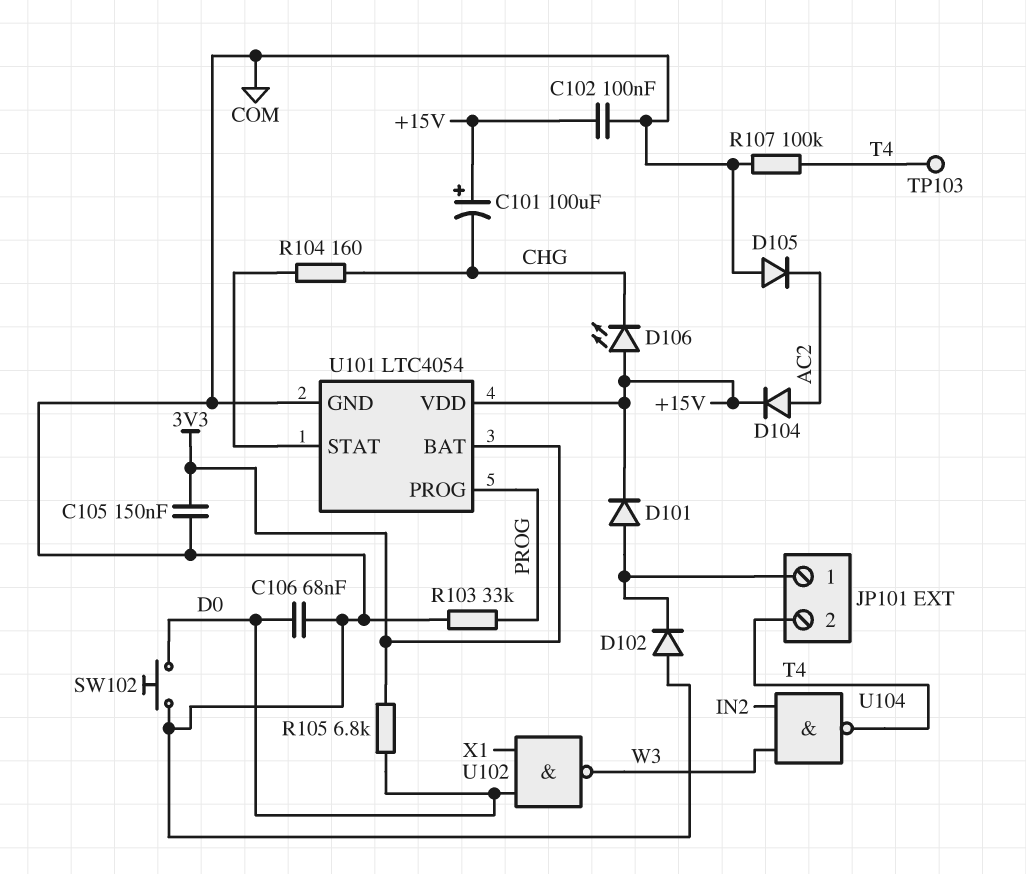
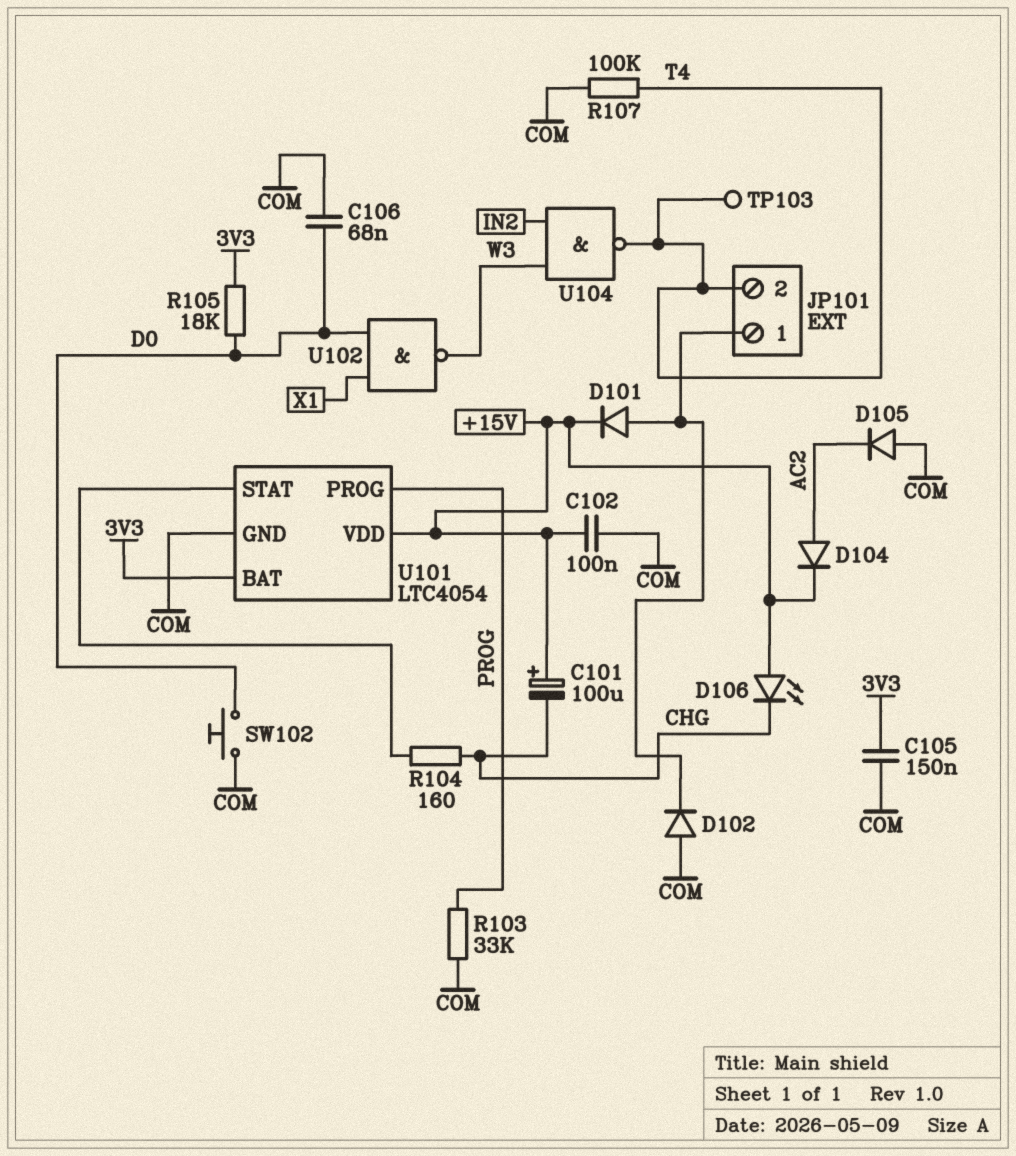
R105: 6.8k (3V3, D0) -> 18k (3V3, D0)

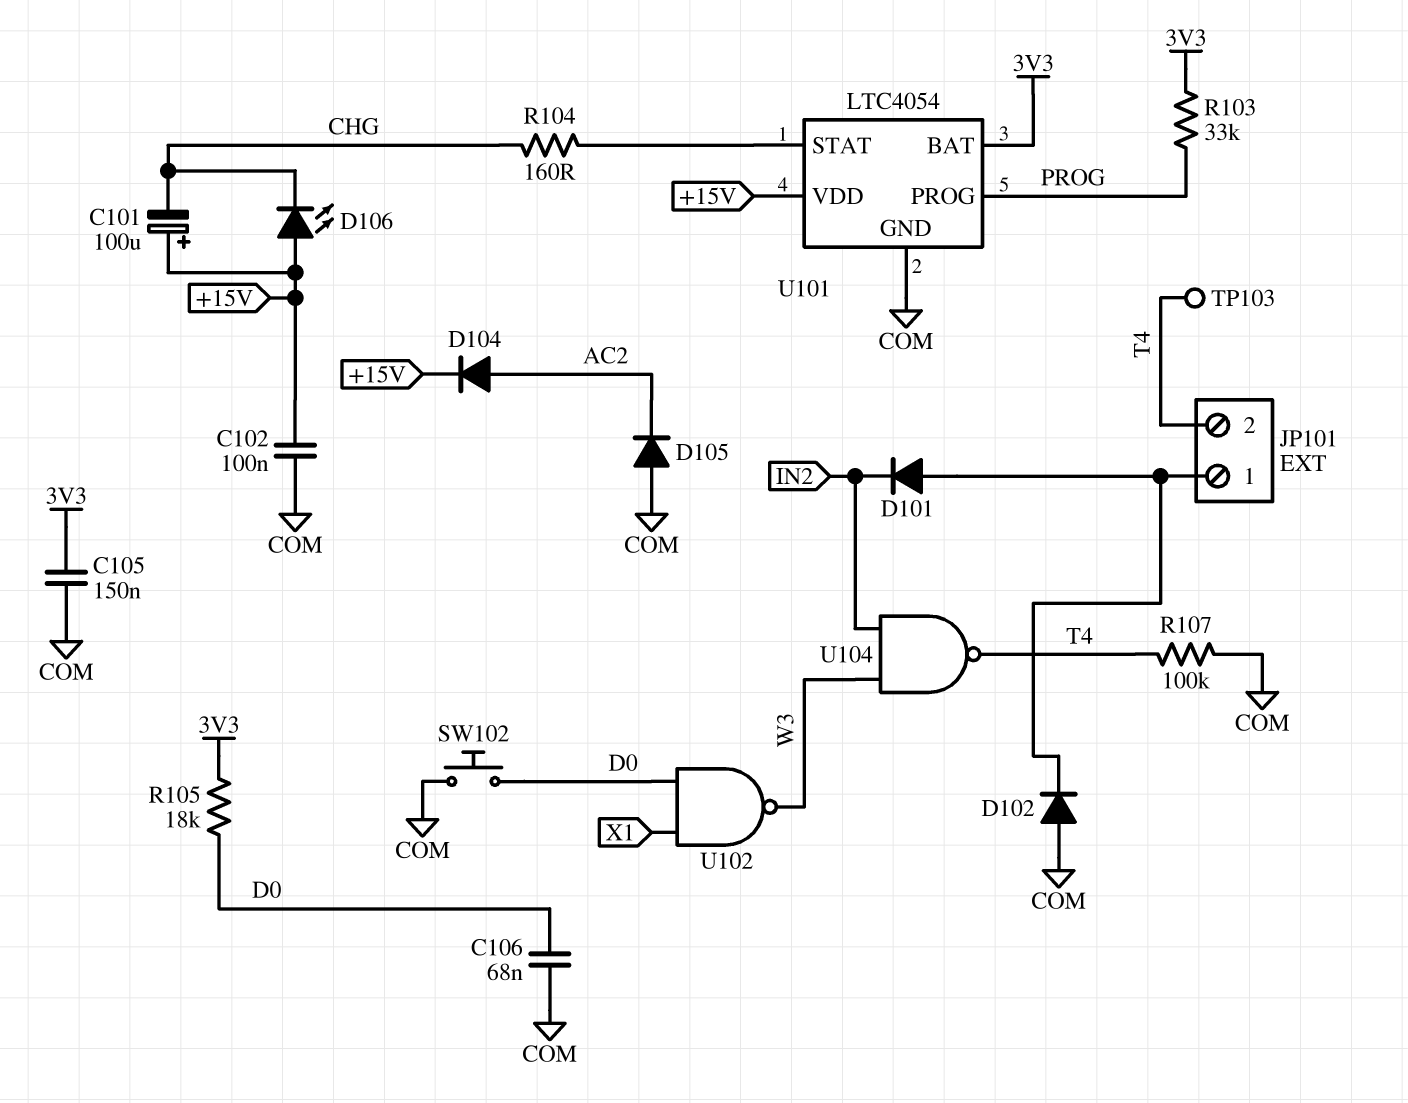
D101: diode (A JP101/1, K +15V) -> diode (A JP101/1, K IN2)
R103: 33k (COM, PROG) -> 33k (3V3, PROG)

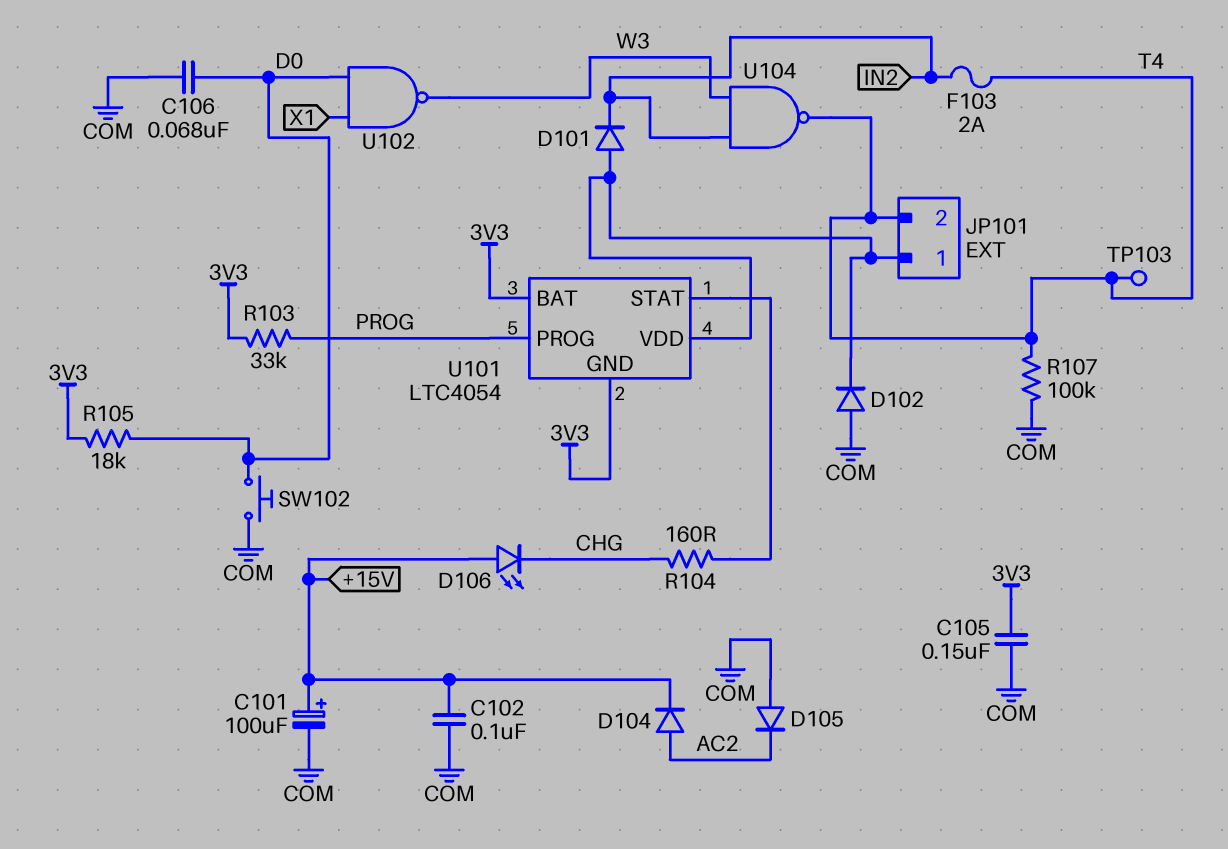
C101: 100uF (plus +15V, minus CHG) -> 100uF (plus +15V, minus COM)
F103: none -> 2A (IN2, T4)
U101 pin GND: COM -> 3V3
U101 pin VDD: +15V -> JP101/1

